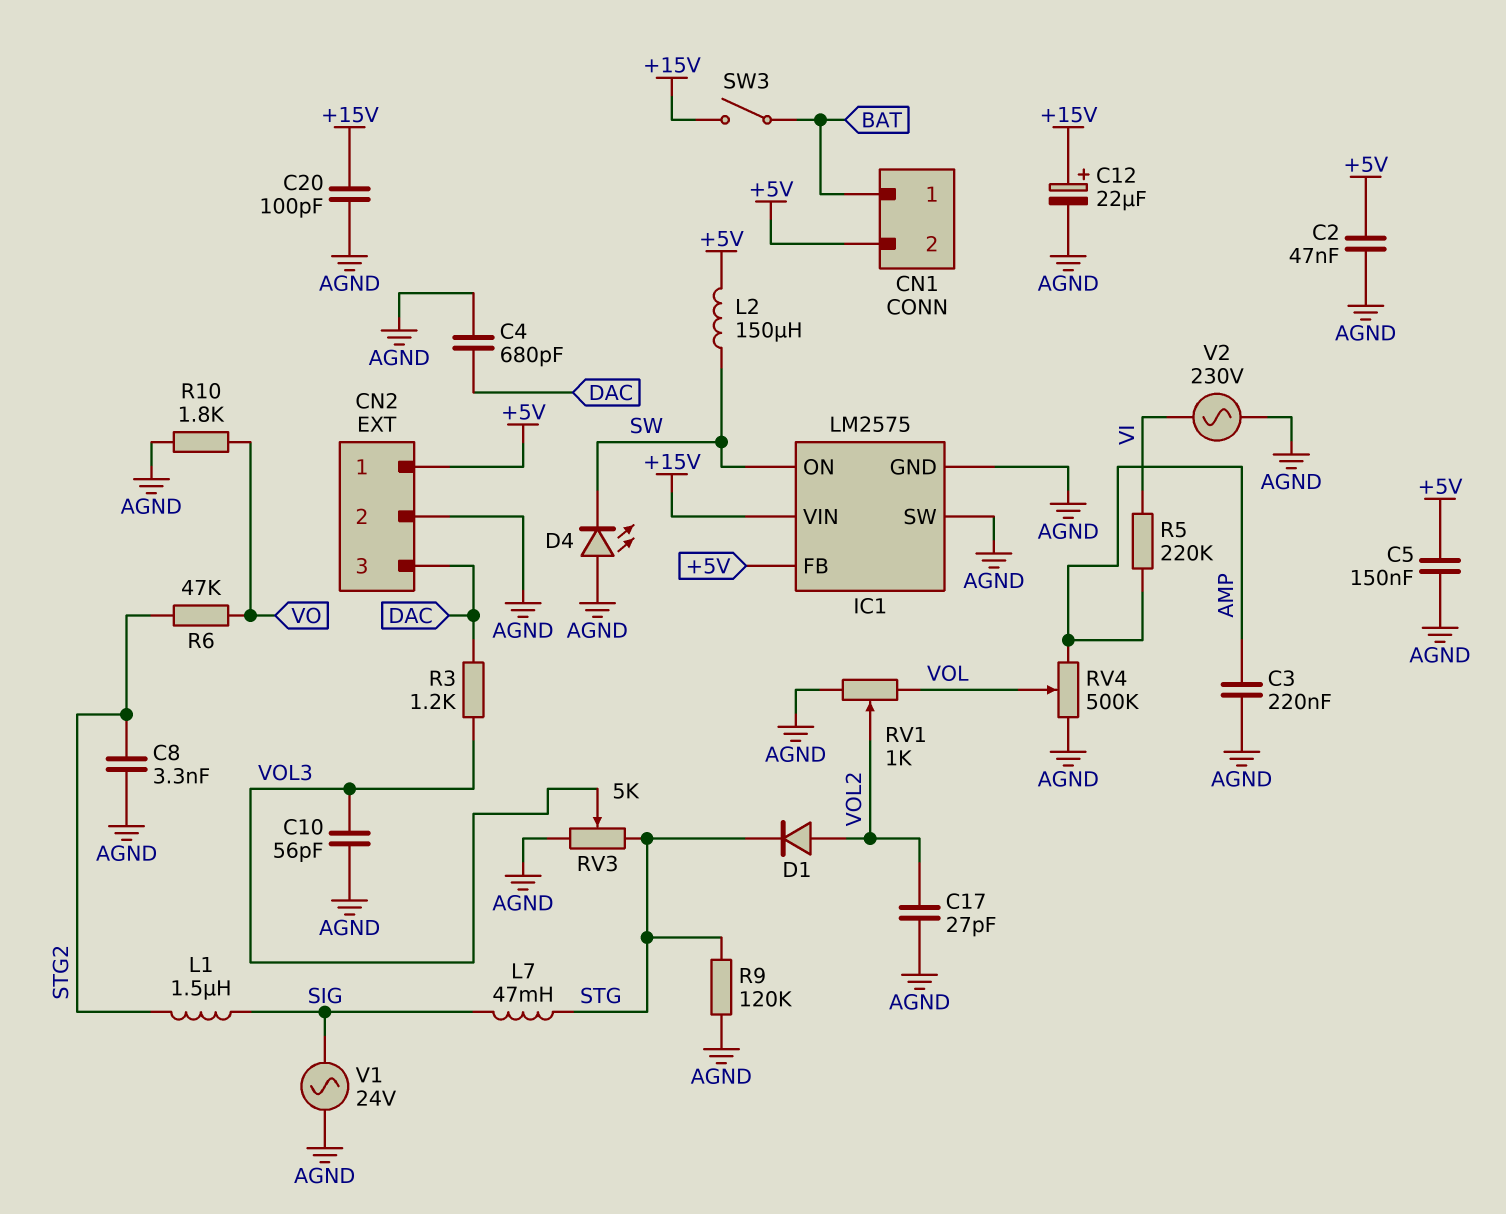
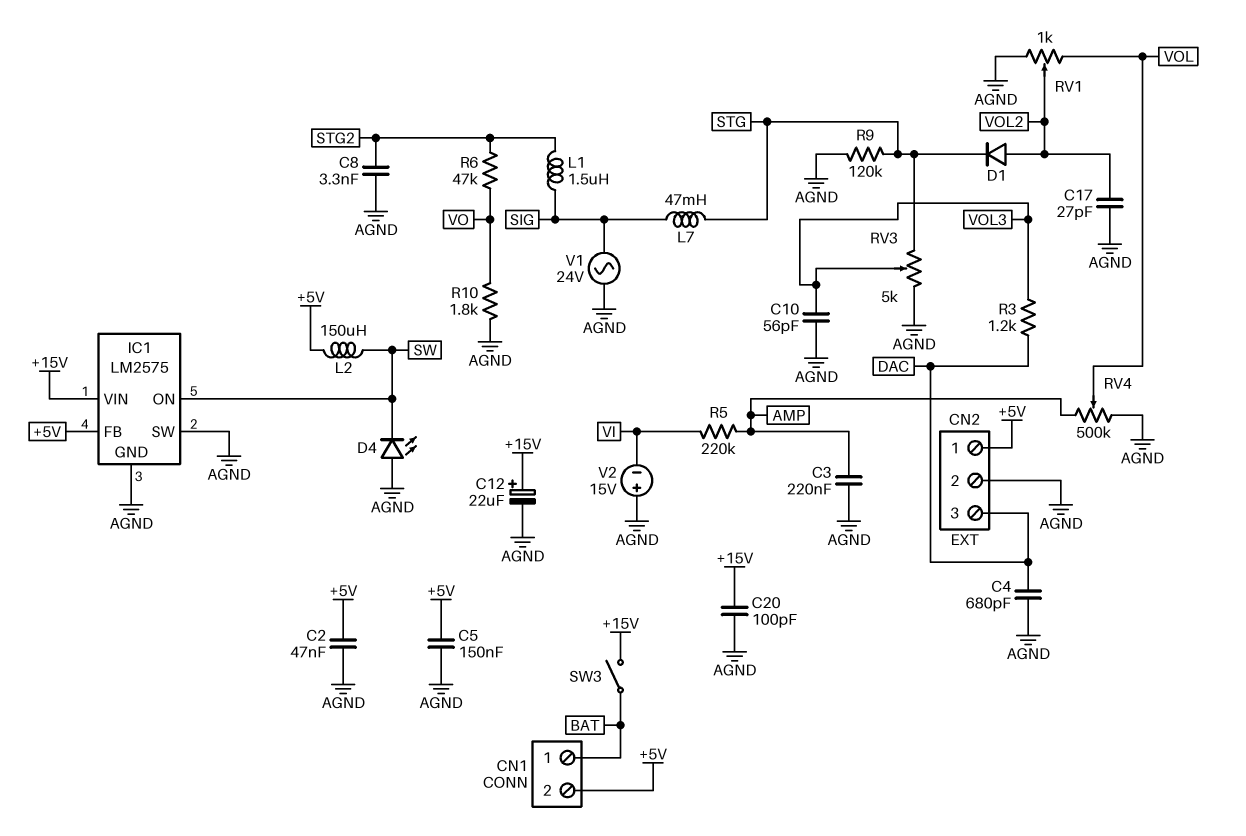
V2: AC 230V (AGND, VI) -> 15V (plus AGND, minus VI)

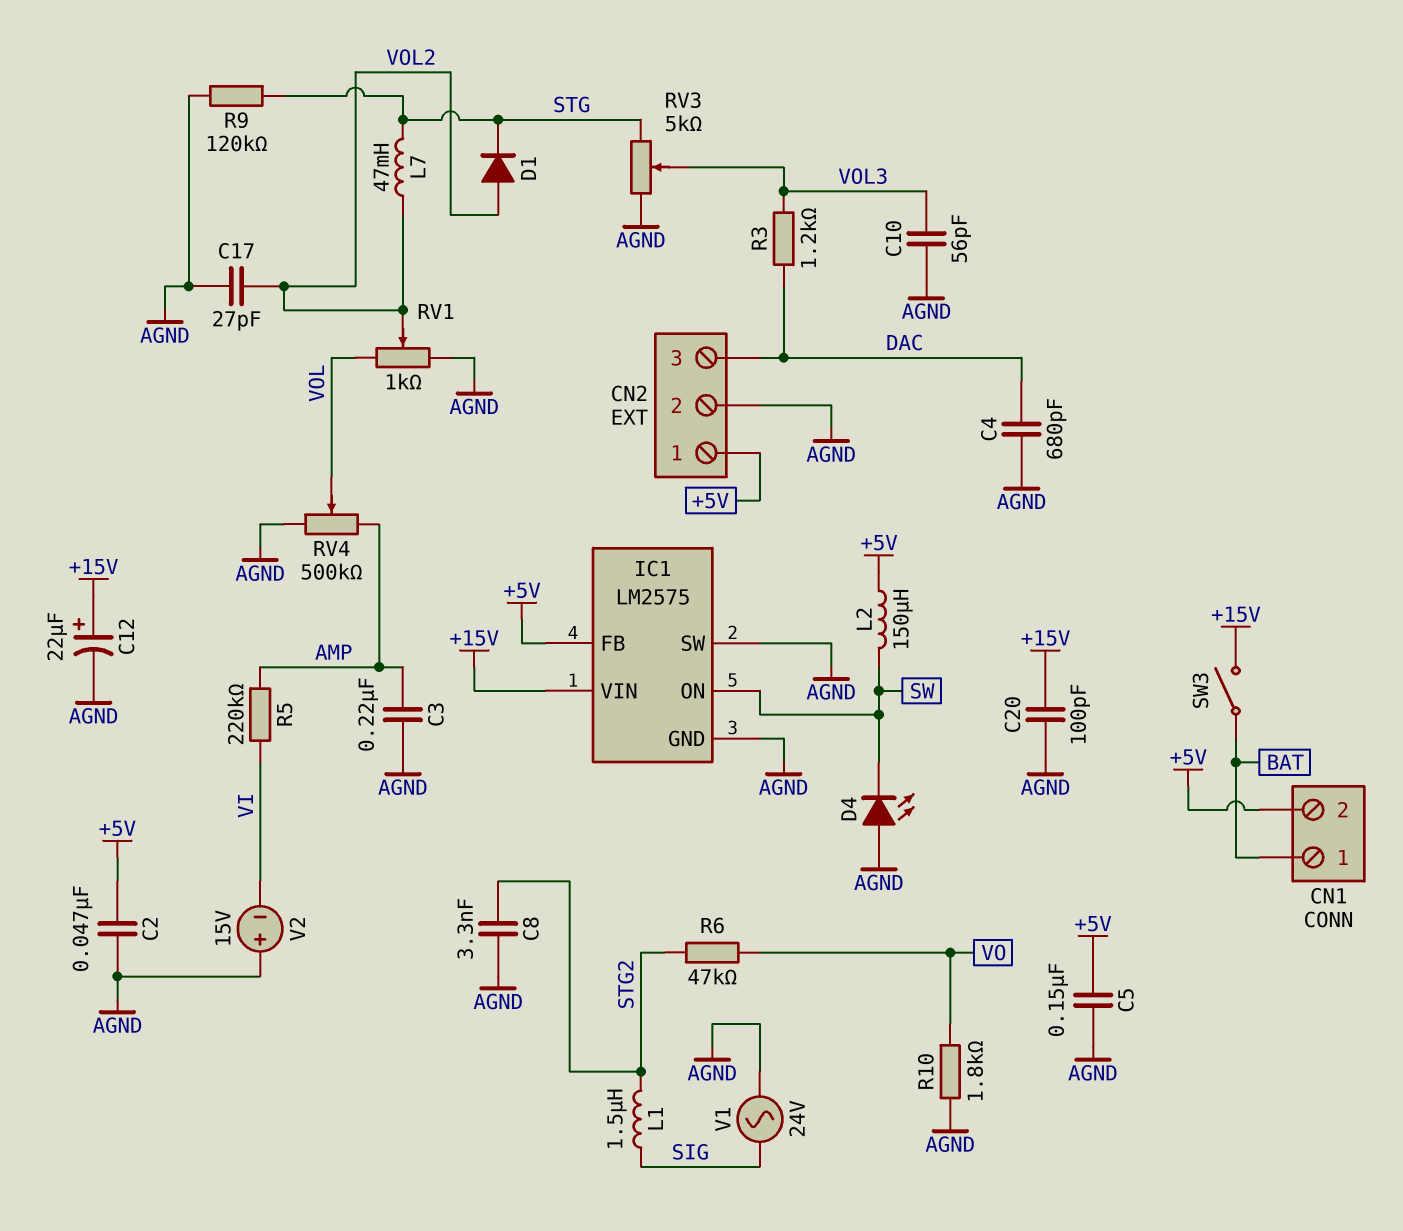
L7: 47mH (SIG, STG) -> 47mH (STG, VOL2)

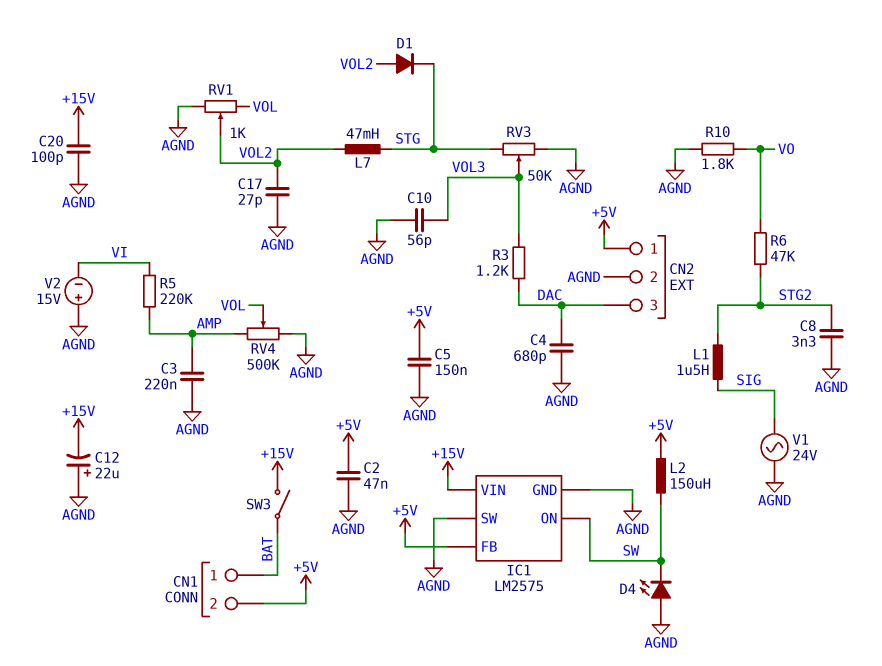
C12: 22uF (plus +15V, minus AGND) -> 22uF (plus AGND, minus +15V)
R9: 120k (AGND, STG) -> none
RV3: 5k (AGND, STG, wiper VOL3) -> 50k (AGND, STG, wiper VOL3)

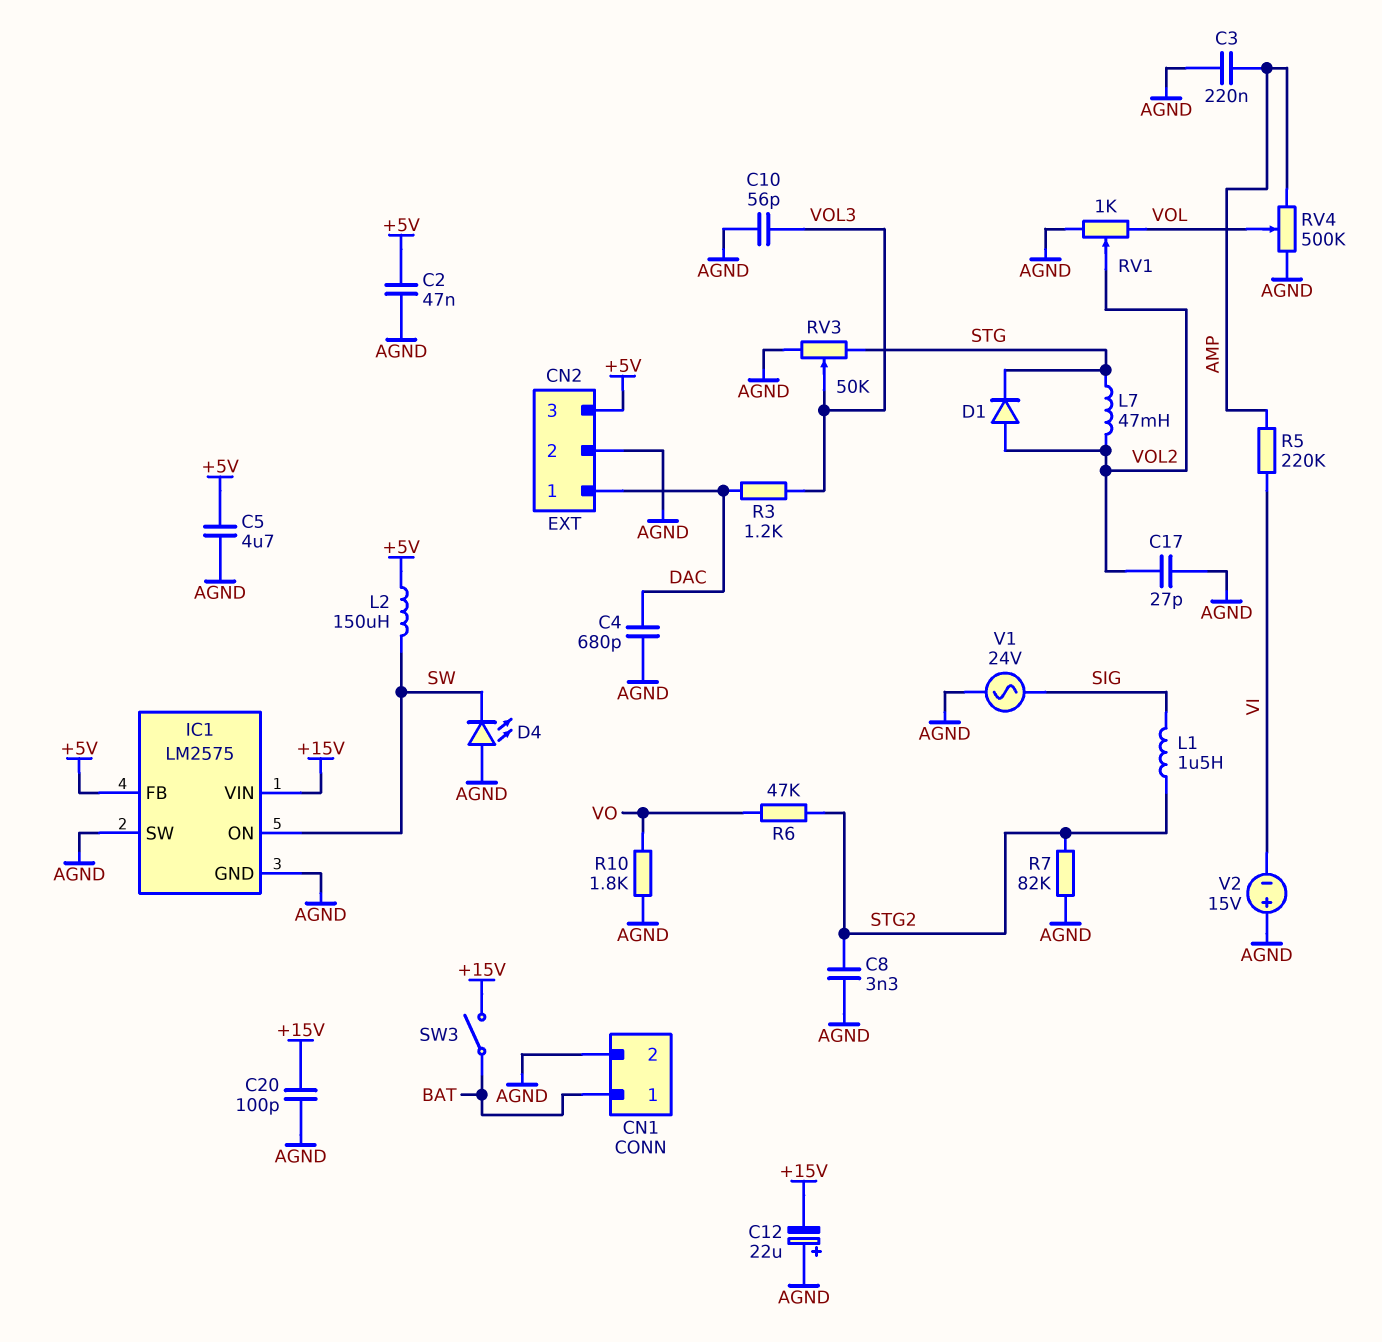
C5: 150nF (+5V, AGND) -> 4.7uF (+5V, AGND)
CN1 pin 2: +5V -> AGND
CN2 pin 1: +5V -> DAC
CN2 pin 3: DAC -> +5V
R7: none -> 82k (AGND, STG2)

